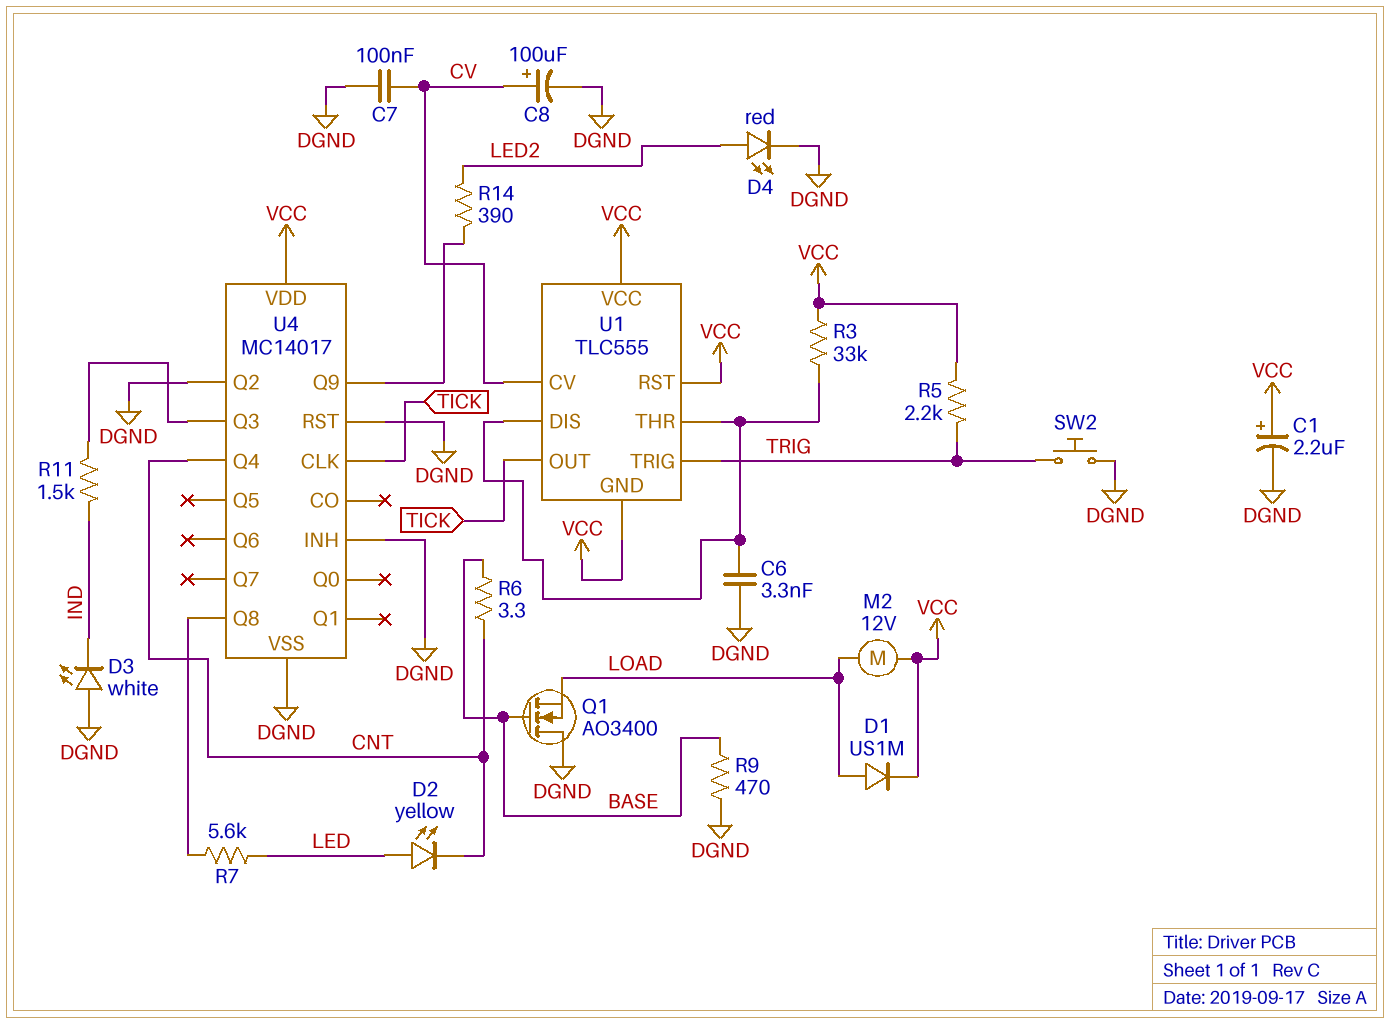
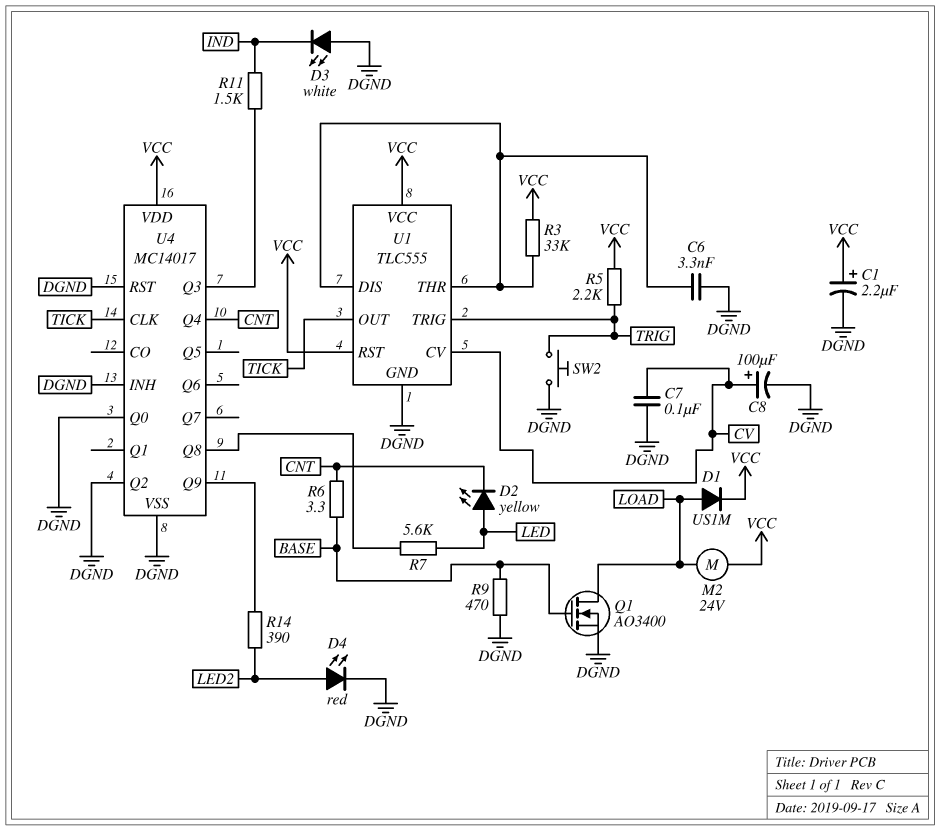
M2: motor 12V (LOAD, VCC) -> motor 24V (LOAD, VCC)
Q1: NMOS AO3400 (G BASE, D DGND, S LOAD) -> NMOS AO3400 (G BASE, D LOAD, S DGND)
U1 pin GND: VCC -> DGND
U4 pin Q0: none -> DGND

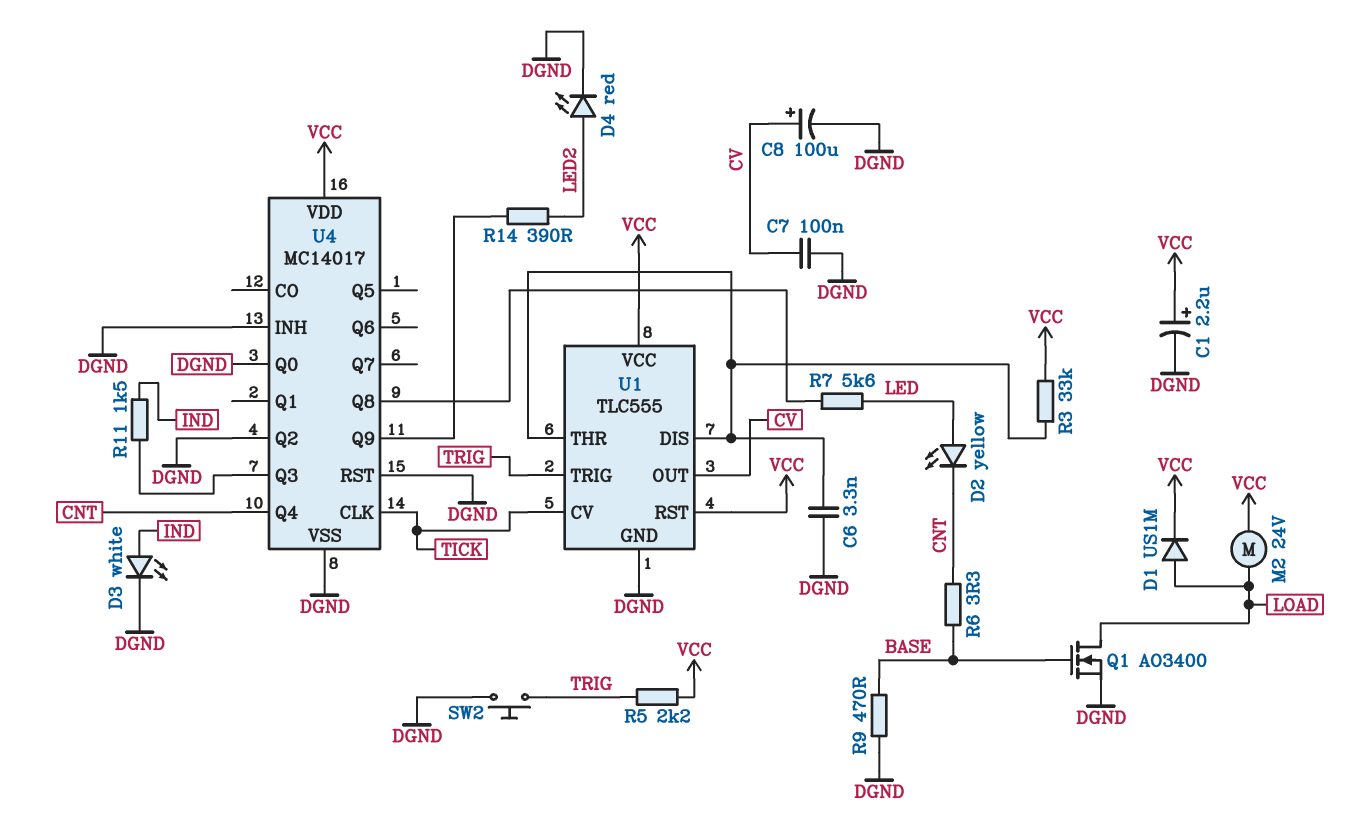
D3: LED white (A DGND, K IND) -> LED white (A IND, K DGND)
U1 pin CV: CV -> TICK
U1 pin OUT: TICK -> CV

